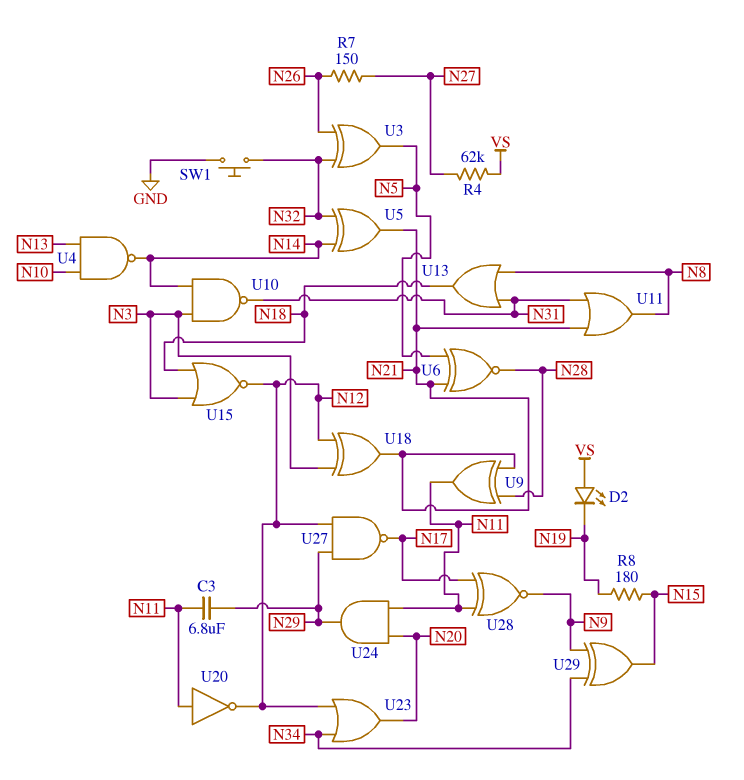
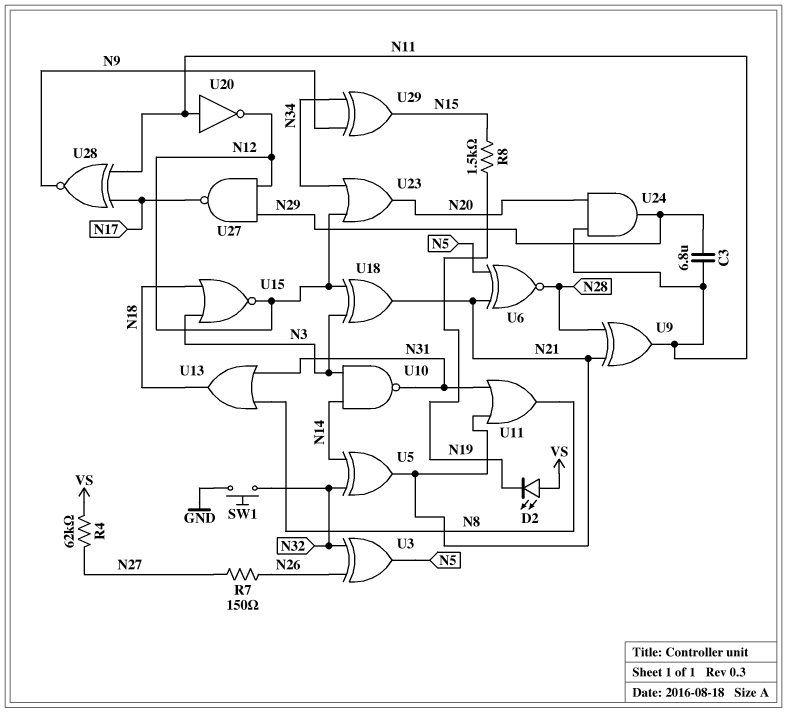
R8: 180 (N15, N19) -> 1.5k (N15, N19)
U4: NAND (in N10, in N13, out N14) -> none

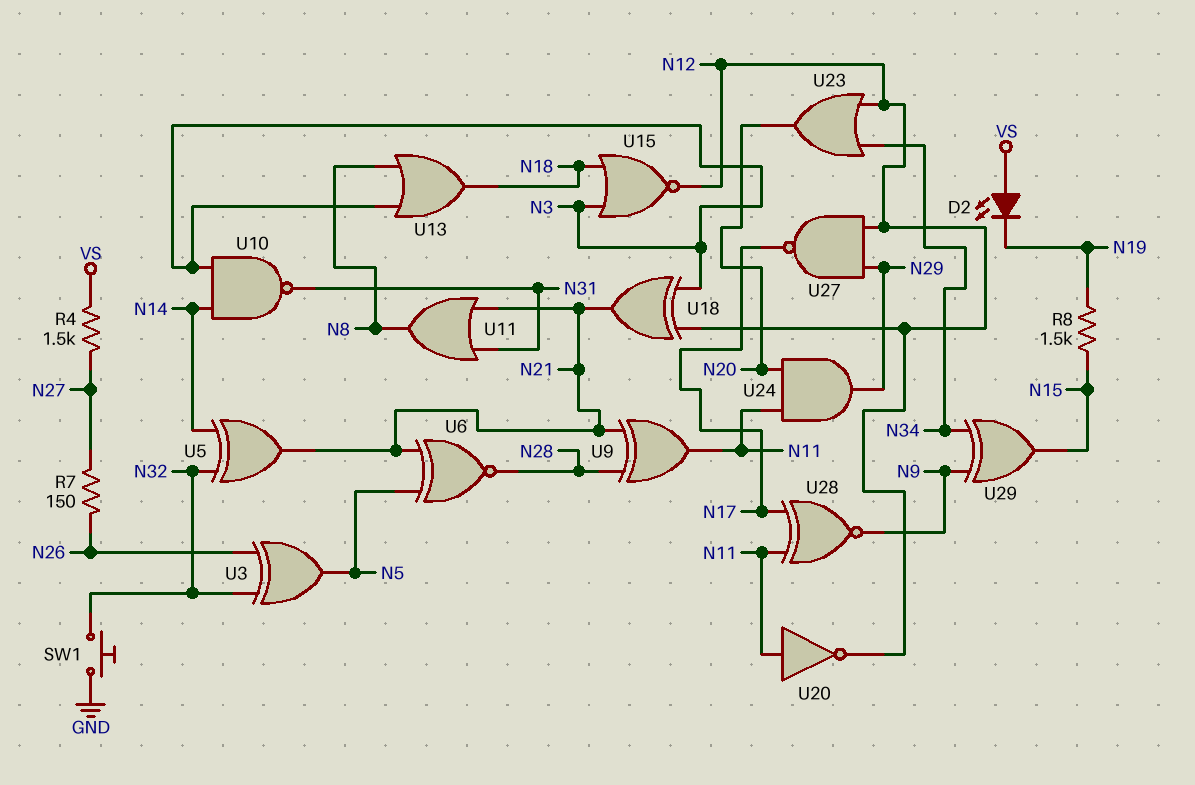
C3: 6.8uF (N11, N29) -> none
R4: 62k (N27, VS) -> 1.5k (N27, VS)
U13: OR (in N8, in N31, out N18) -> OR (in N3, in N8, out N18)

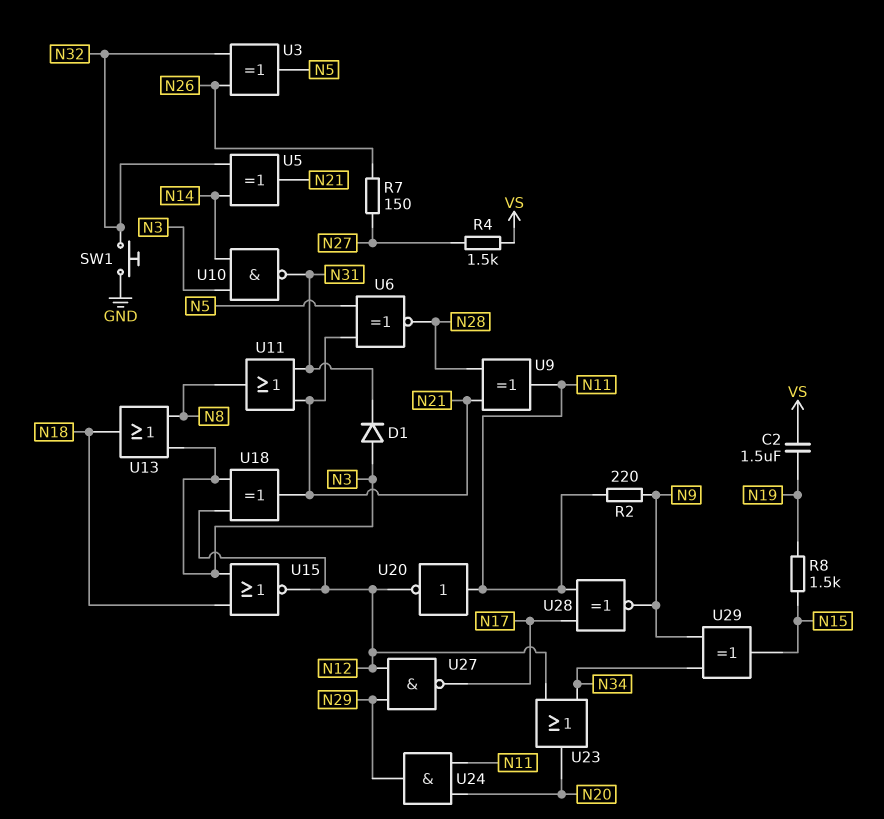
C2: none -> 1.5uF (N19, VS)
D1: none -> diode (A N3, K N31)
D2: LED (A VS, K N19) -> none
R2: none -> 220 (N9, N11)

